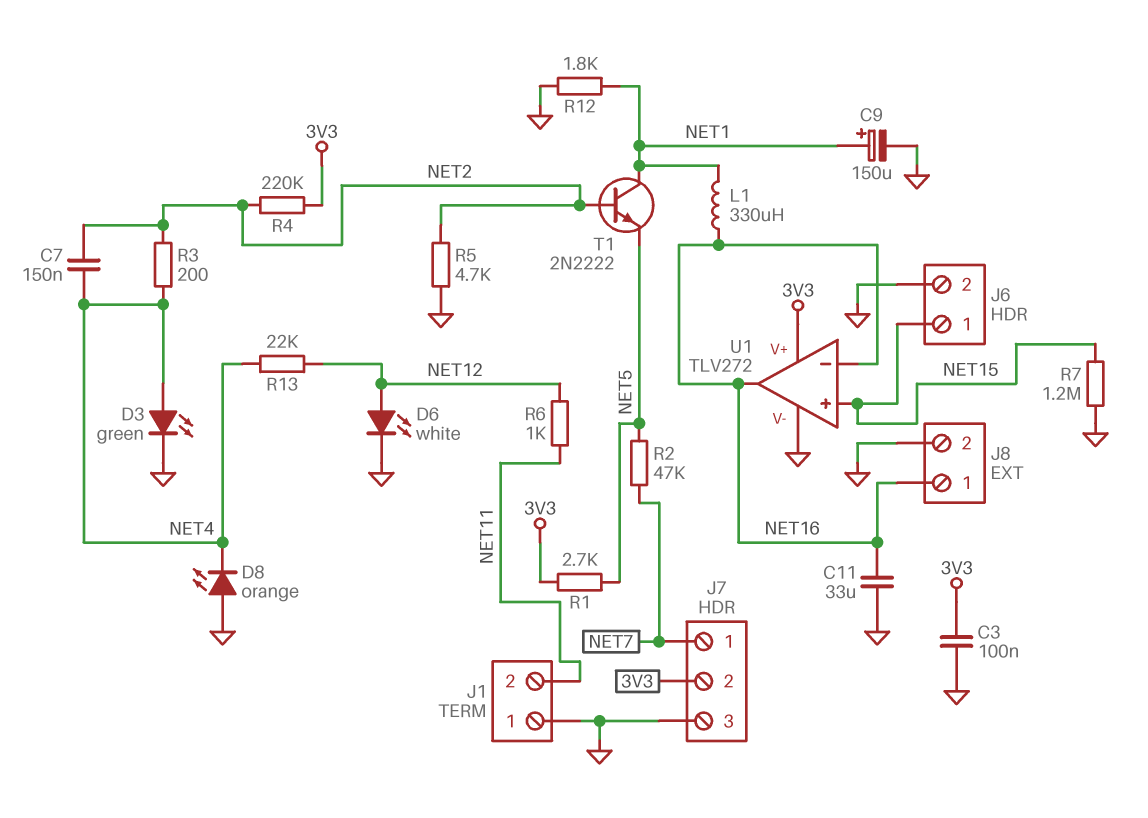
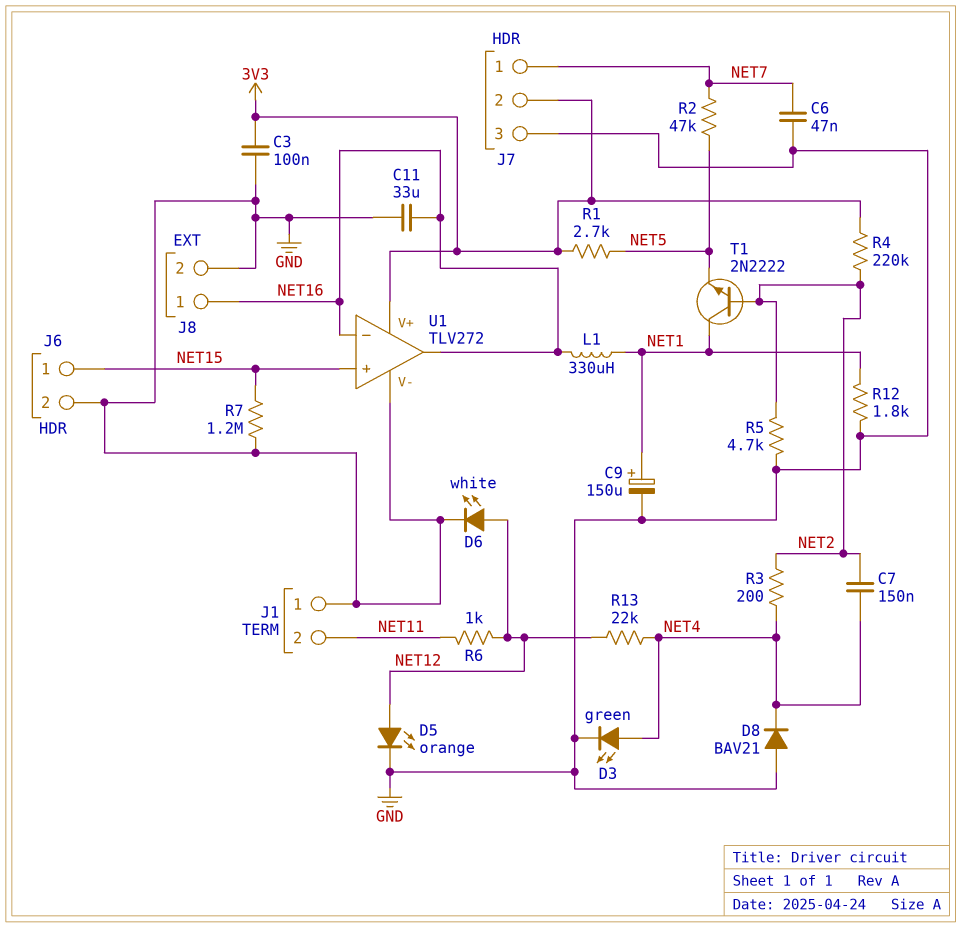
C6: none -> 47nF (GND, NET7)
D5: none -> LED orange (A NET12, K GND)
D8: LED orange (A GND, K NET4) -> diode BAV21 (A GND, K NET4)

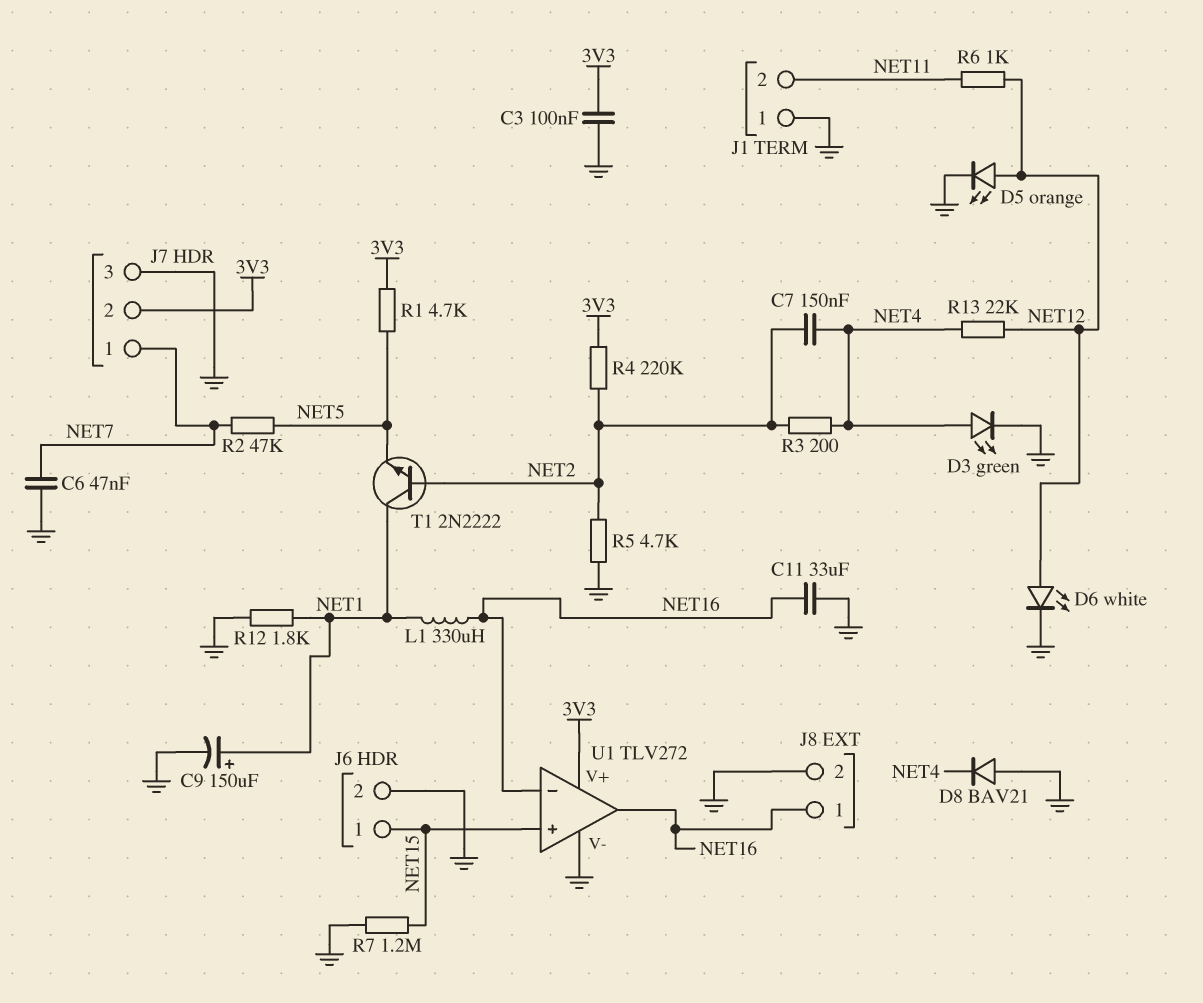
R1: 2.7k (3V3, NET5) -> 4.7k (3V3, NET5)

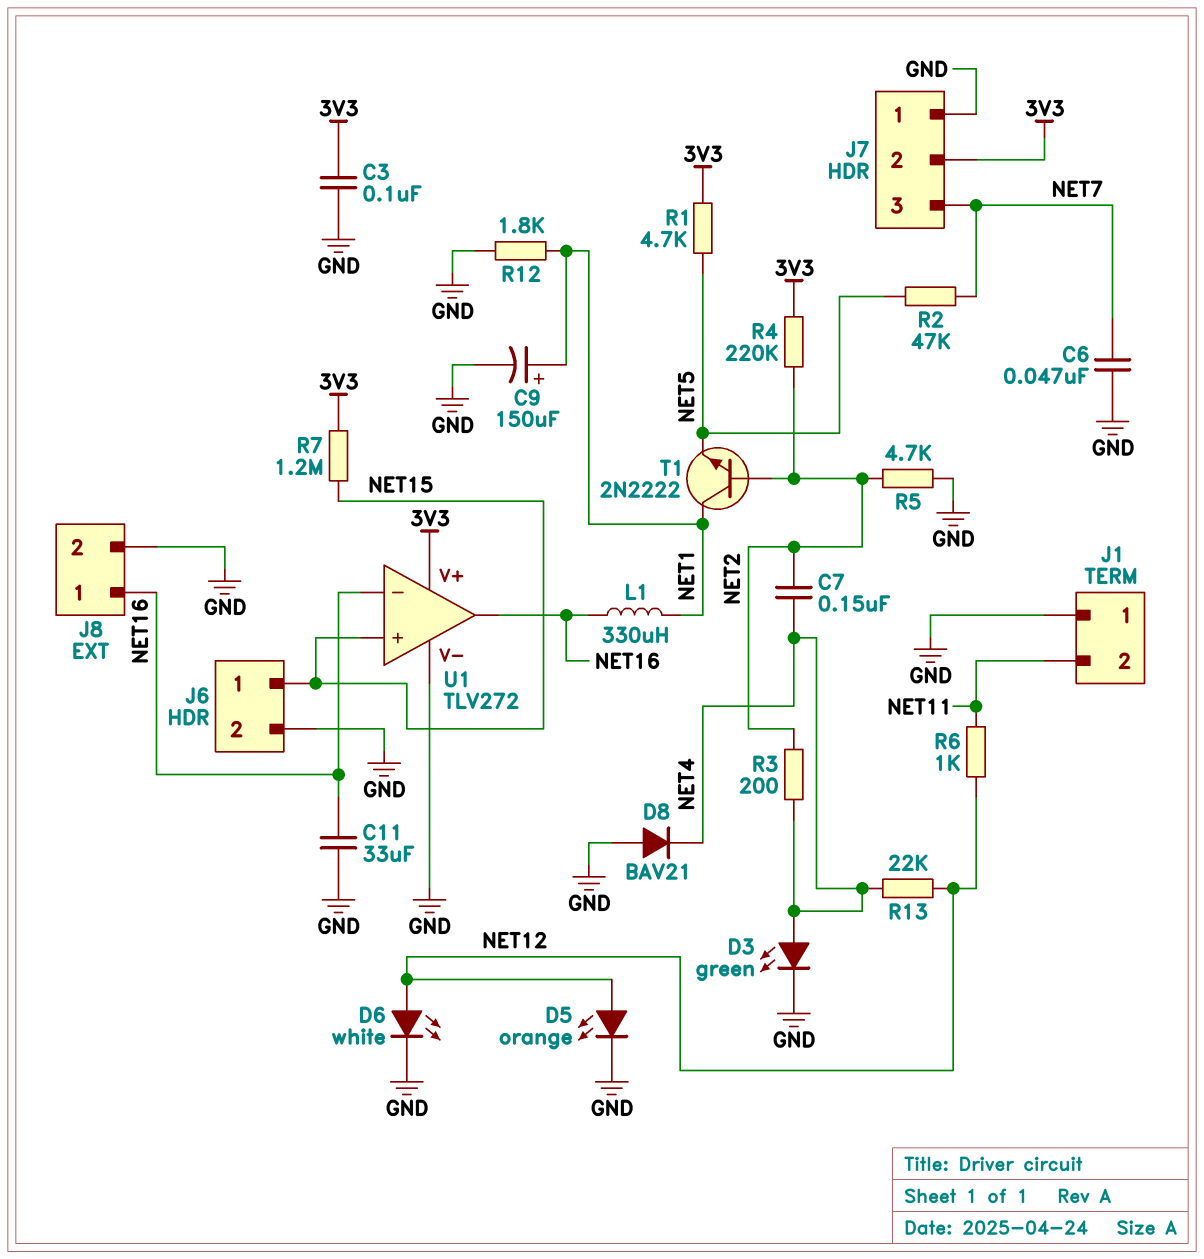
J7 pin 1: NET7 -> GND
J7 pin 3: GND -> NET7
R7: 1.2M (GND, NET15) -> 1.2M (3V3, NET15)

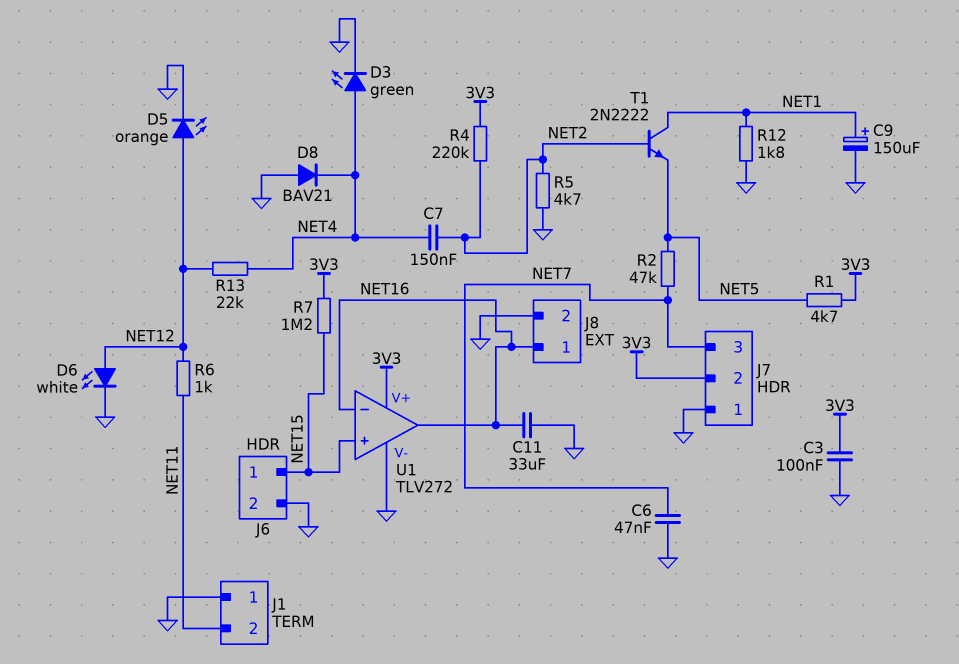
L1: 330uH (NET1, NET16) -> none
R3: 200 (NET2, NET4) -> none

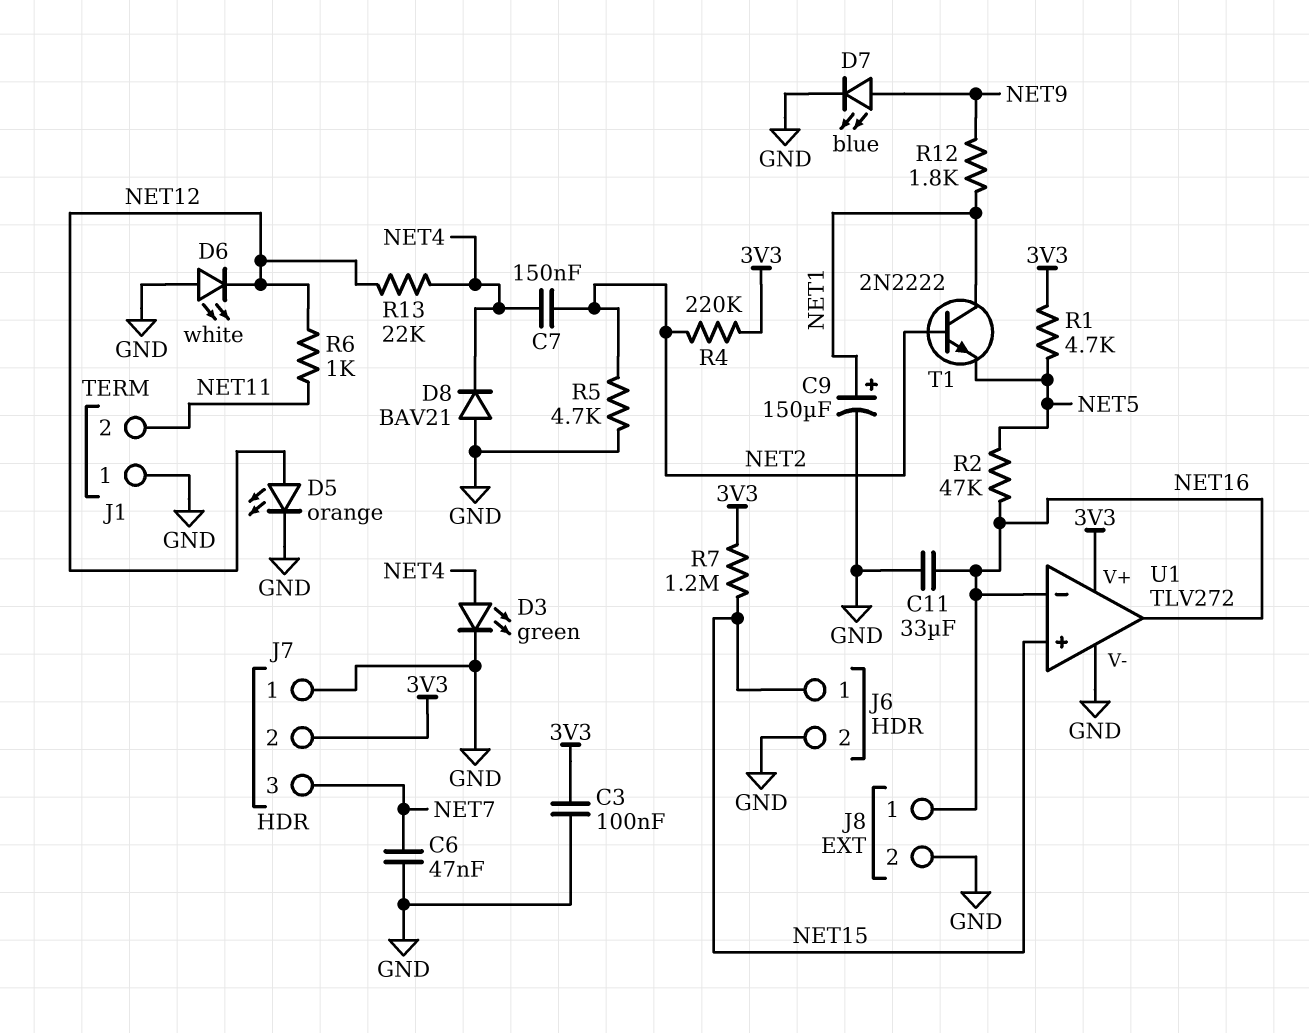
D6: LED white (A NET12, K GND) -> LED white (A GND, K NET12)
D7: none -> LED blue (A NET9, K GND)
R2: 47k (NET5, NET7) -> 47k (NET5, NET16)
R12: 1.8k (GND, NET1) -> 1.8k (NET1, NET9)

